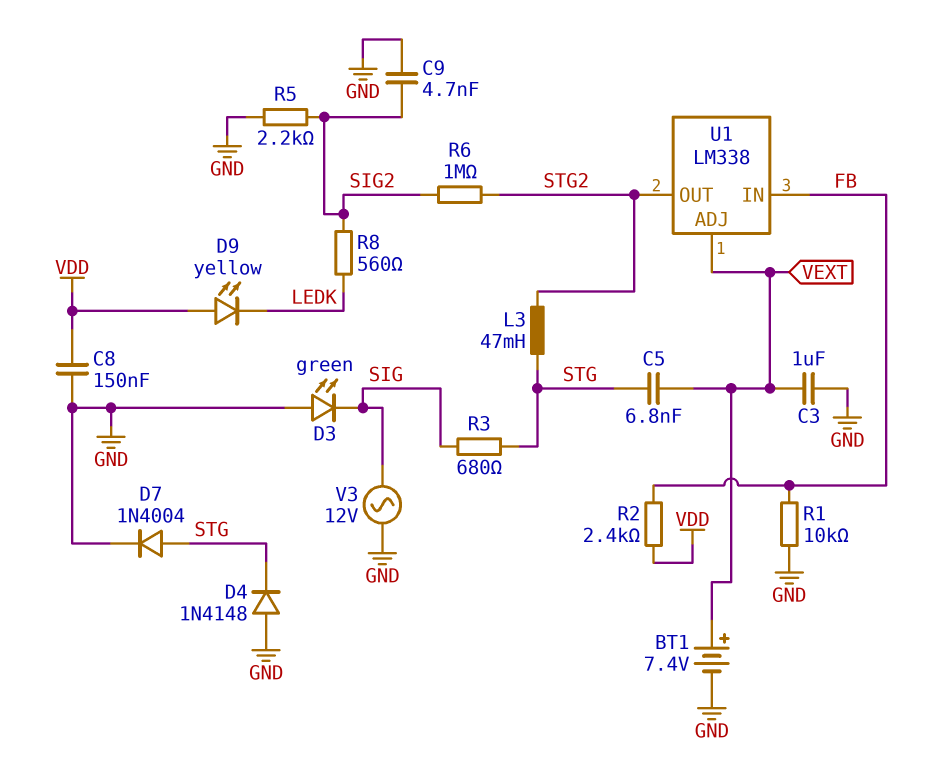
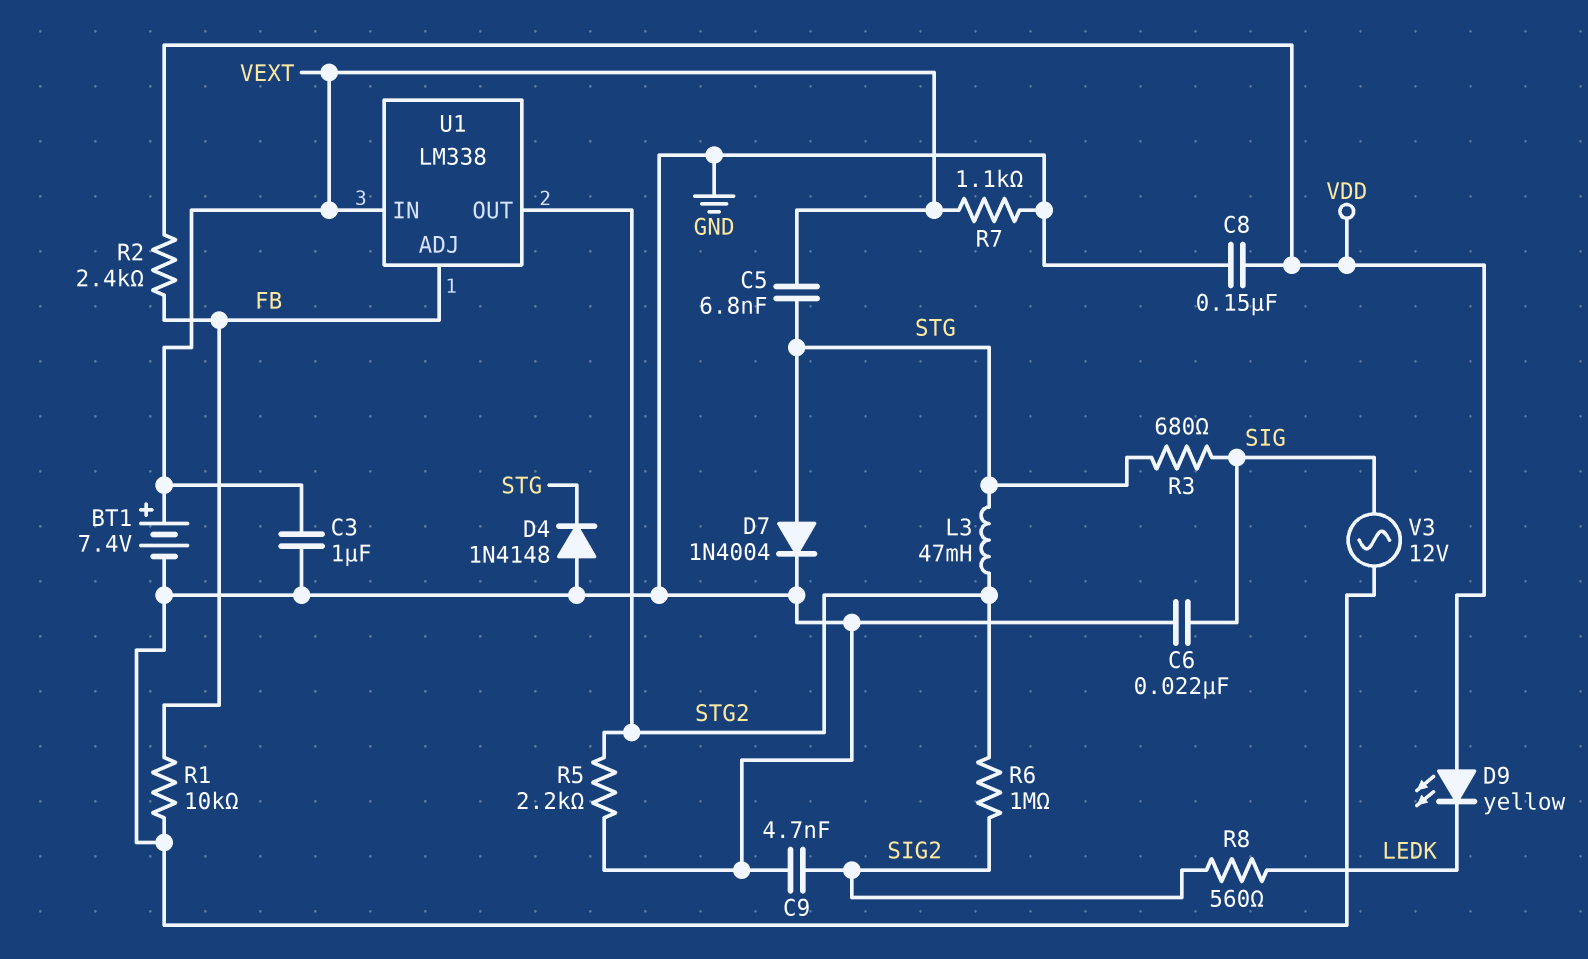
C6: none -> 22nF (GND, SIG)
D3: LED green (A GND, K SIG) -> none
R5: 2.2k (GND, SIG2) -> 2.2k (GND, STG2)
R7: none -> 1.1k (GND, VEXT)
U1 pin ADJ: VEXT -> FB
U1 pin IN: FB -> VEXT

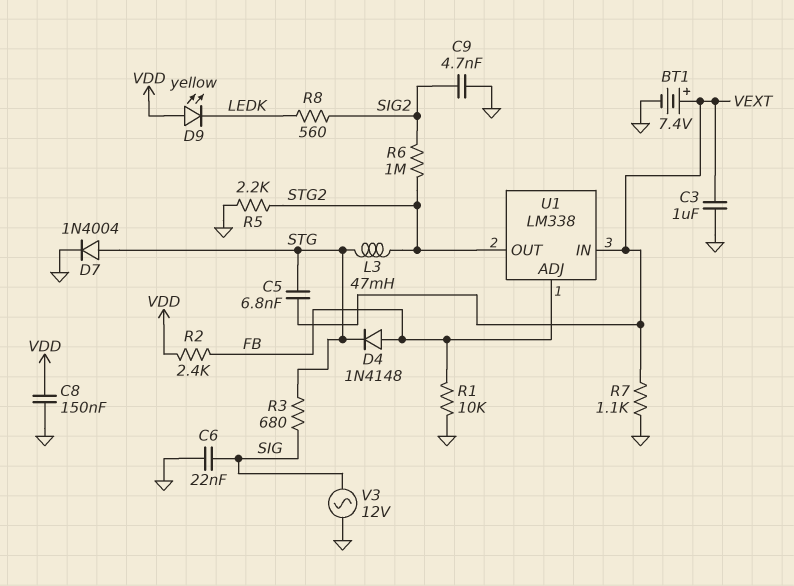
D4: diode 1N4148 (A GND, K STG) -> diode 1N4148 (A FB, K STG)

